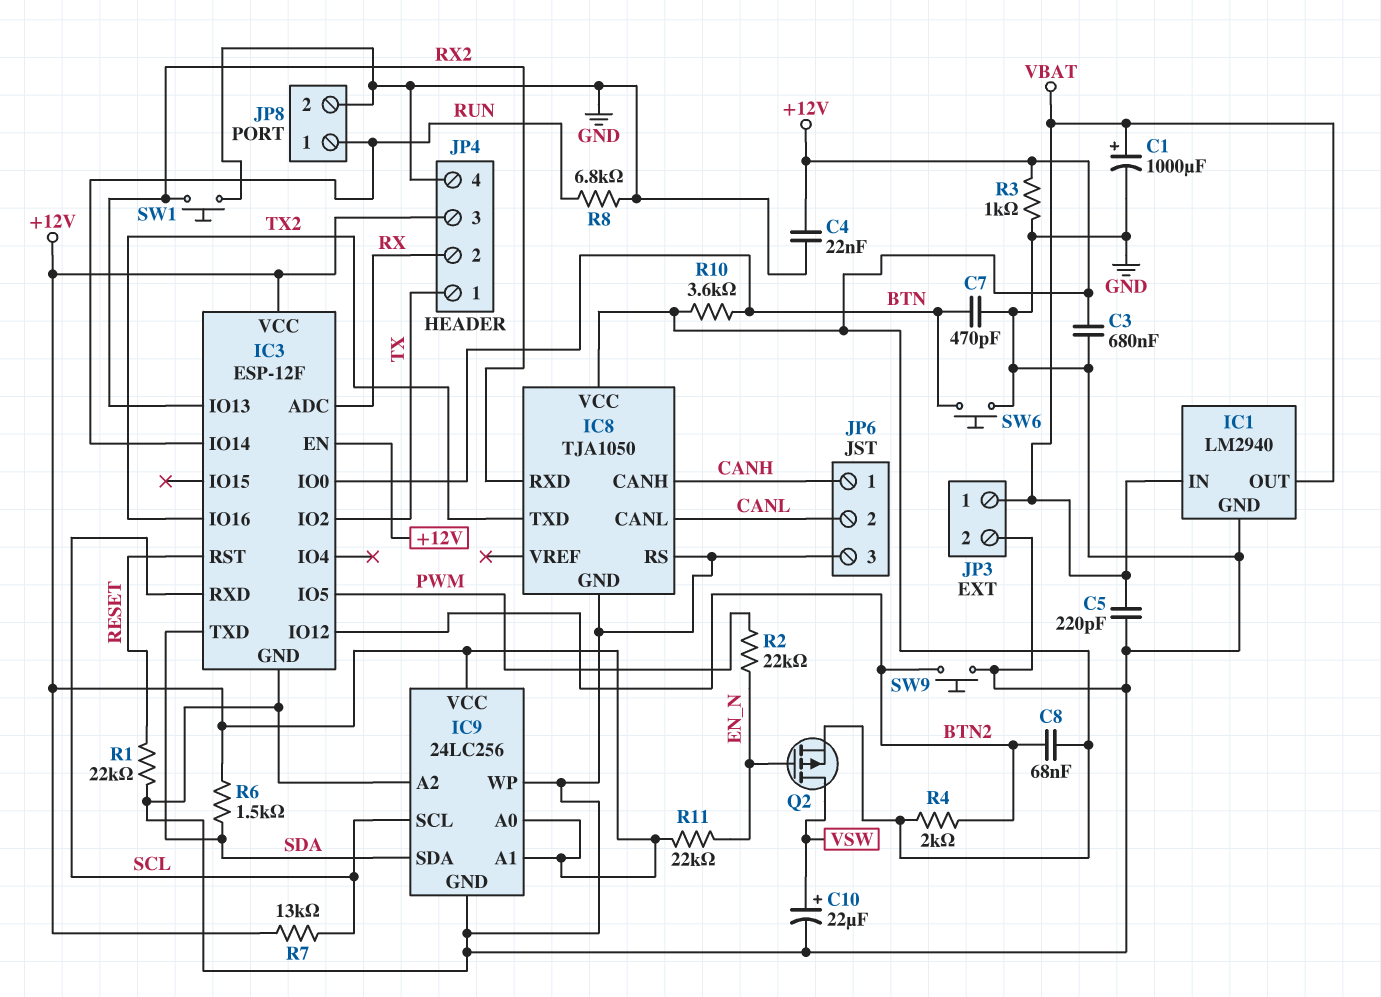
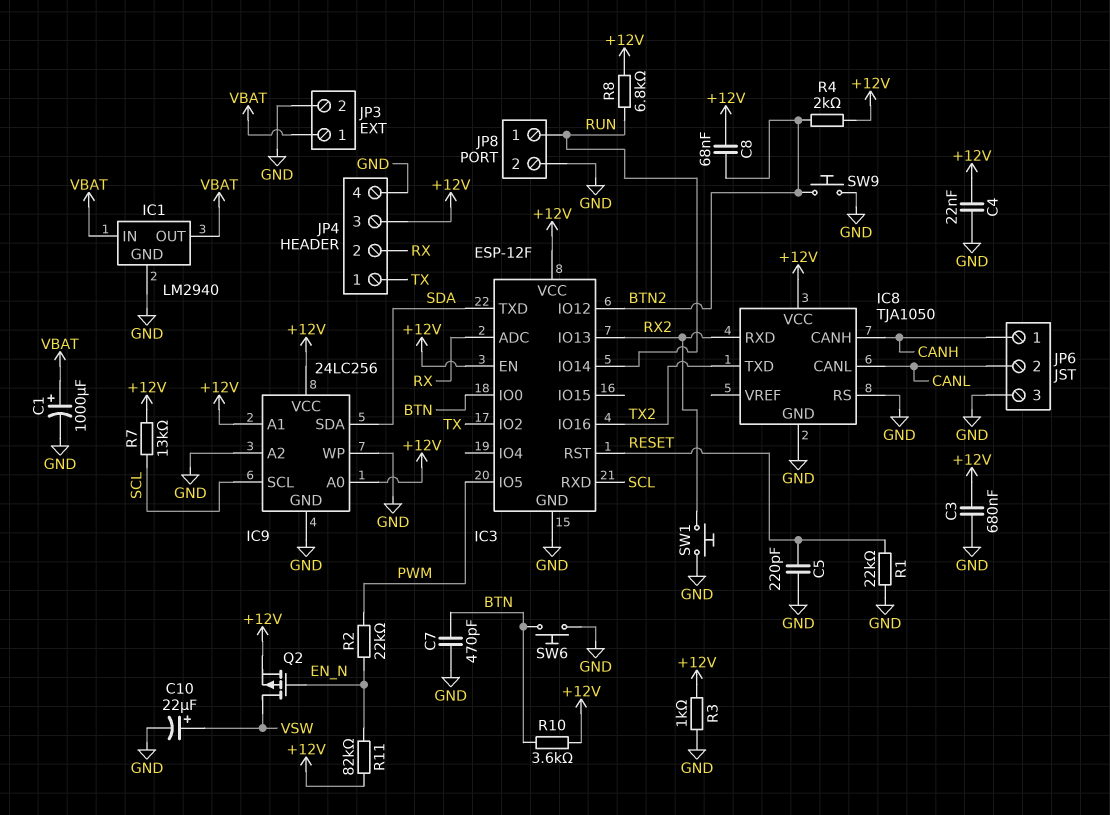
C5: 220pF (GND, VBAT) -> 220pF (GND, RESET)
R6: 1.5k (+12V, SDA) -> none
R8: 6.8k (GND, RUN) -> 6.8k (+12V, RUN)
R11: 22k (+12V, EN_N) -> 82k (+12V, EN_N)

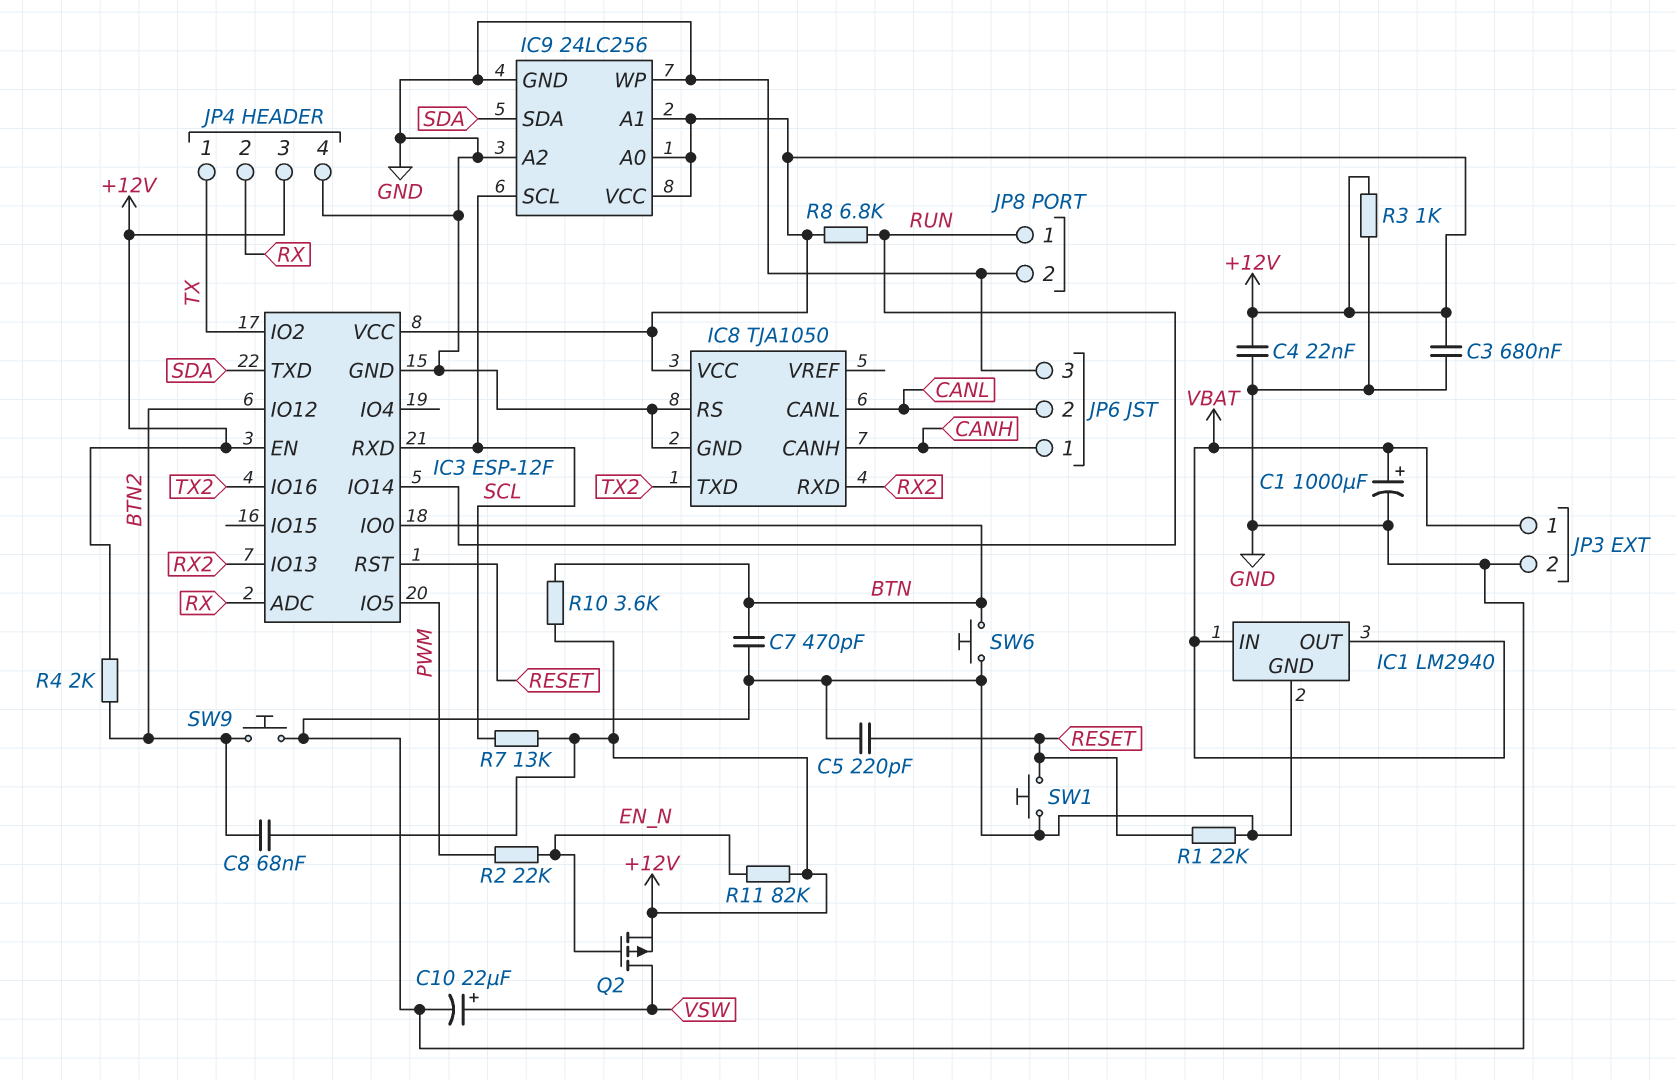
SW1: button (GND, RX2) -> button (GND, RESET)

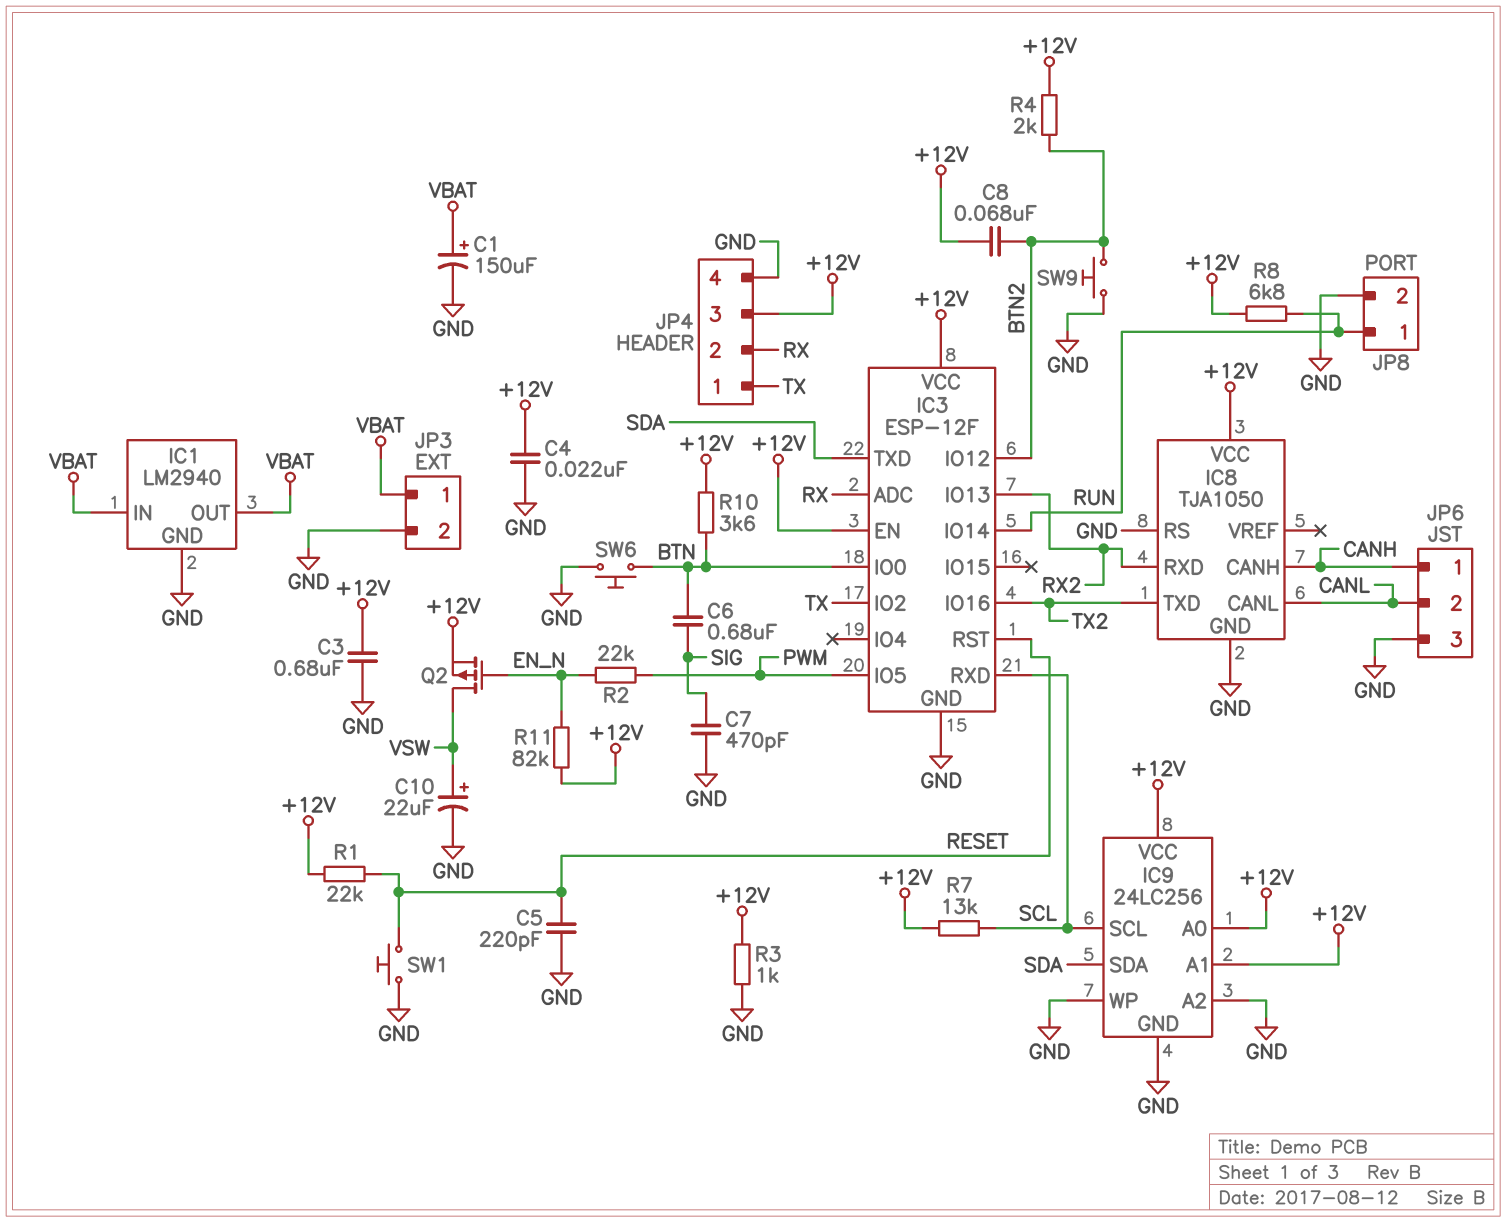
C1: 1000uF (plus VBAT, minus GND) -> 150uF (plus VBAT, minus GND)
C6: none -> 680nF (BTN, SIG)
C7: 470pF (BTN, GND) -> 470pF (GND, SIG)
R1: 22k (GND, RESET) -> 22k (+12V, RESET)

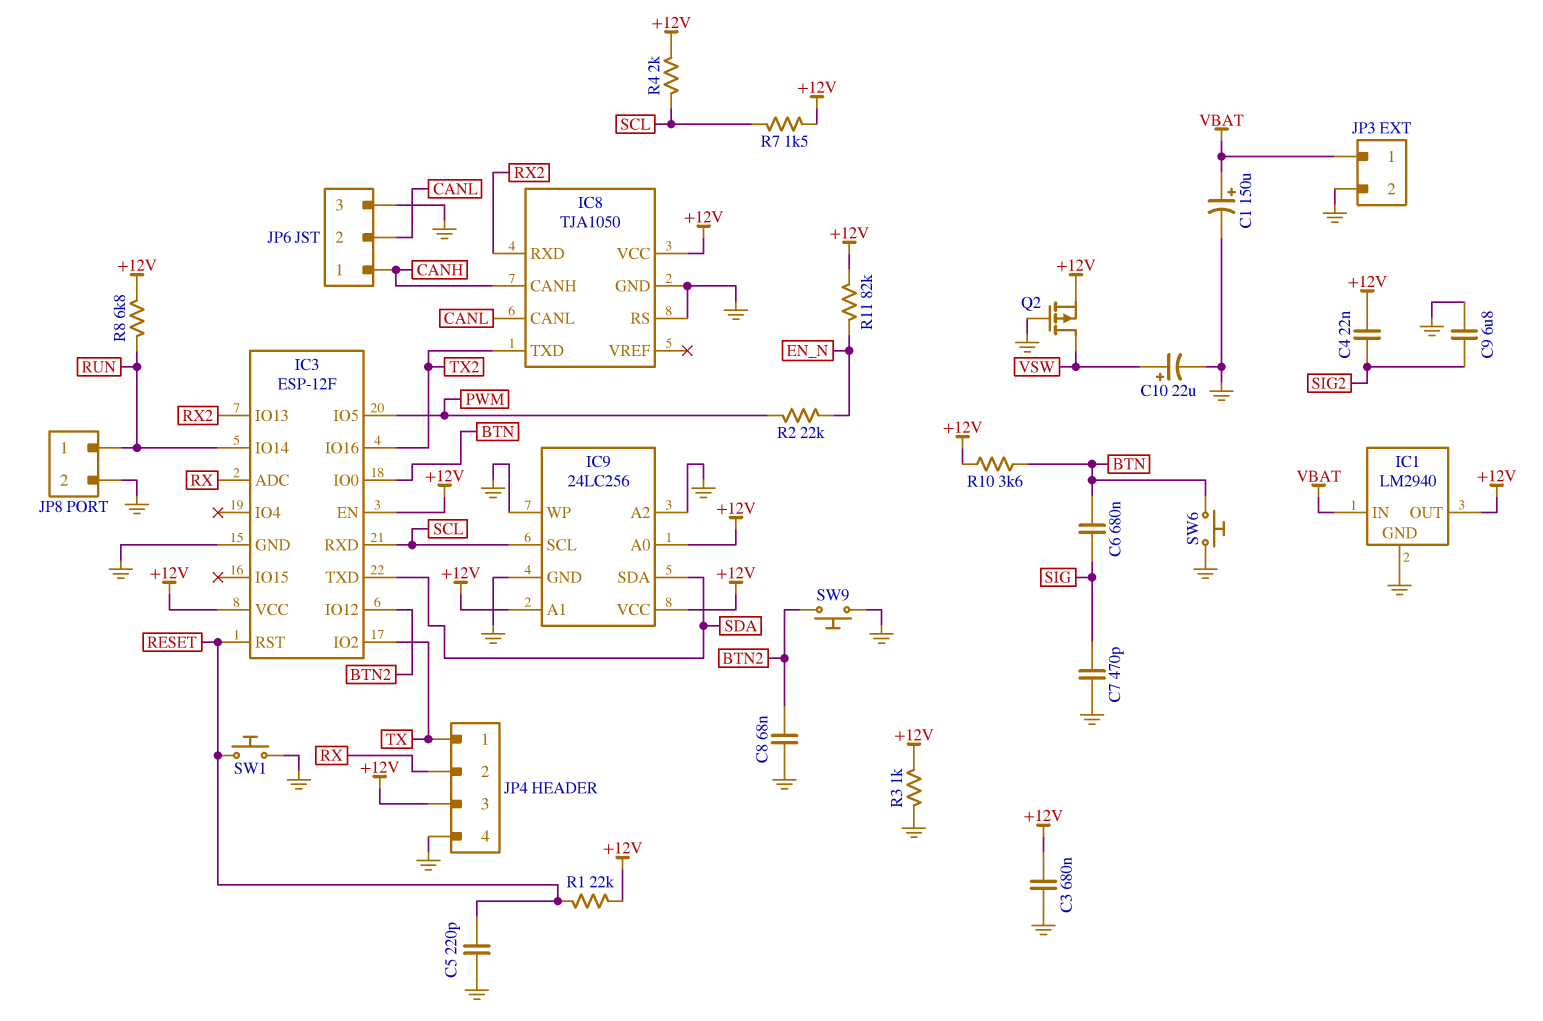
C4: 22nF (+12V, GND) -> 22nF (+12V, SIG2)
C8: 68nF (+12V, BTN2) -> 68nF (BTN2, GND)
C9: none -> 6.8uF (GND, SIG2)
IC1 pin OUT: VBAT -> +12V
Q2: PMOS (G EN_N, D VSW, S +12V) -> PMOS (G GND, D VSW, S +12V)
R4: 2k (+12V, BTN2) -> 2k (+12V, SCL)
R7: 13k (+12V, SCL) -> 1.5k (+12V, SCL)

